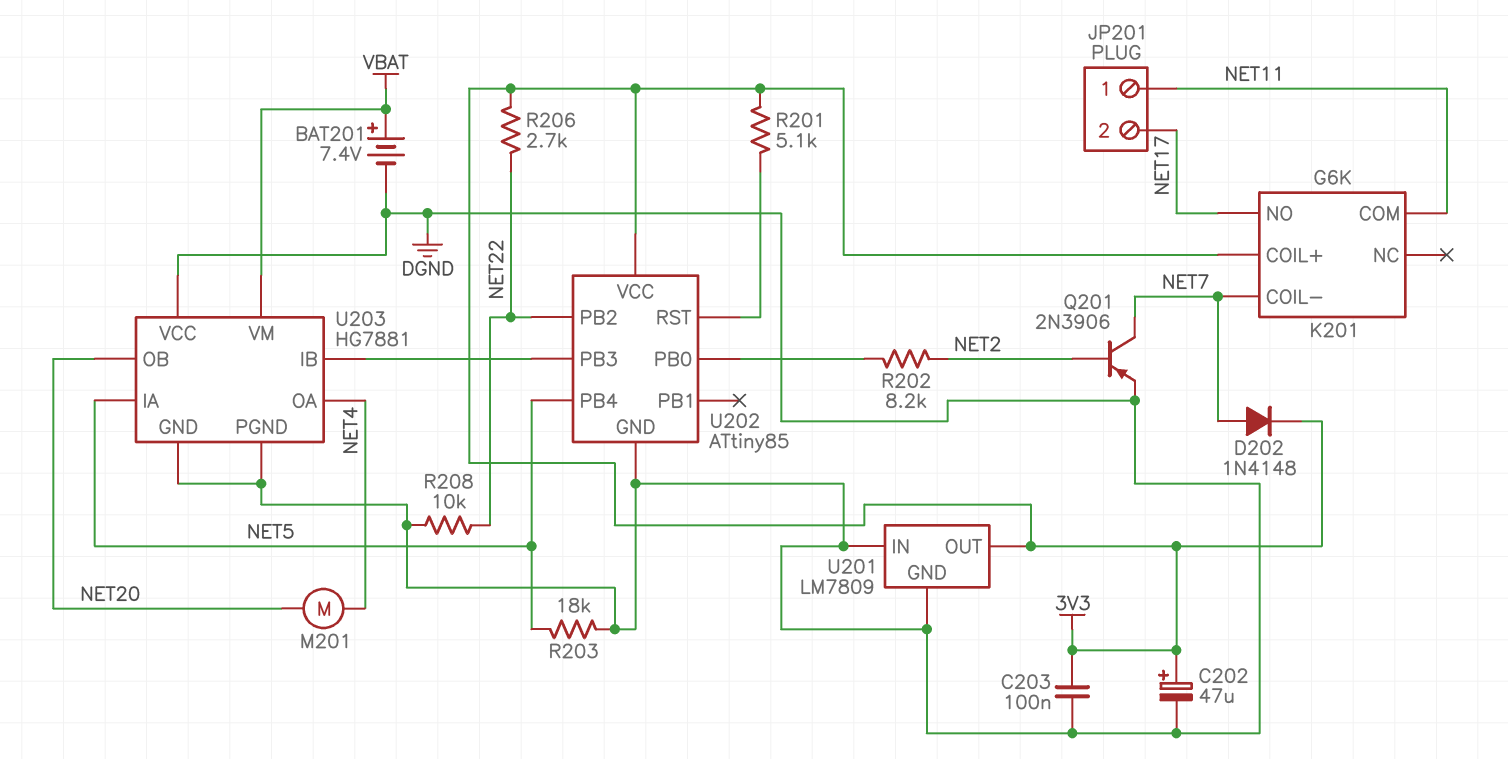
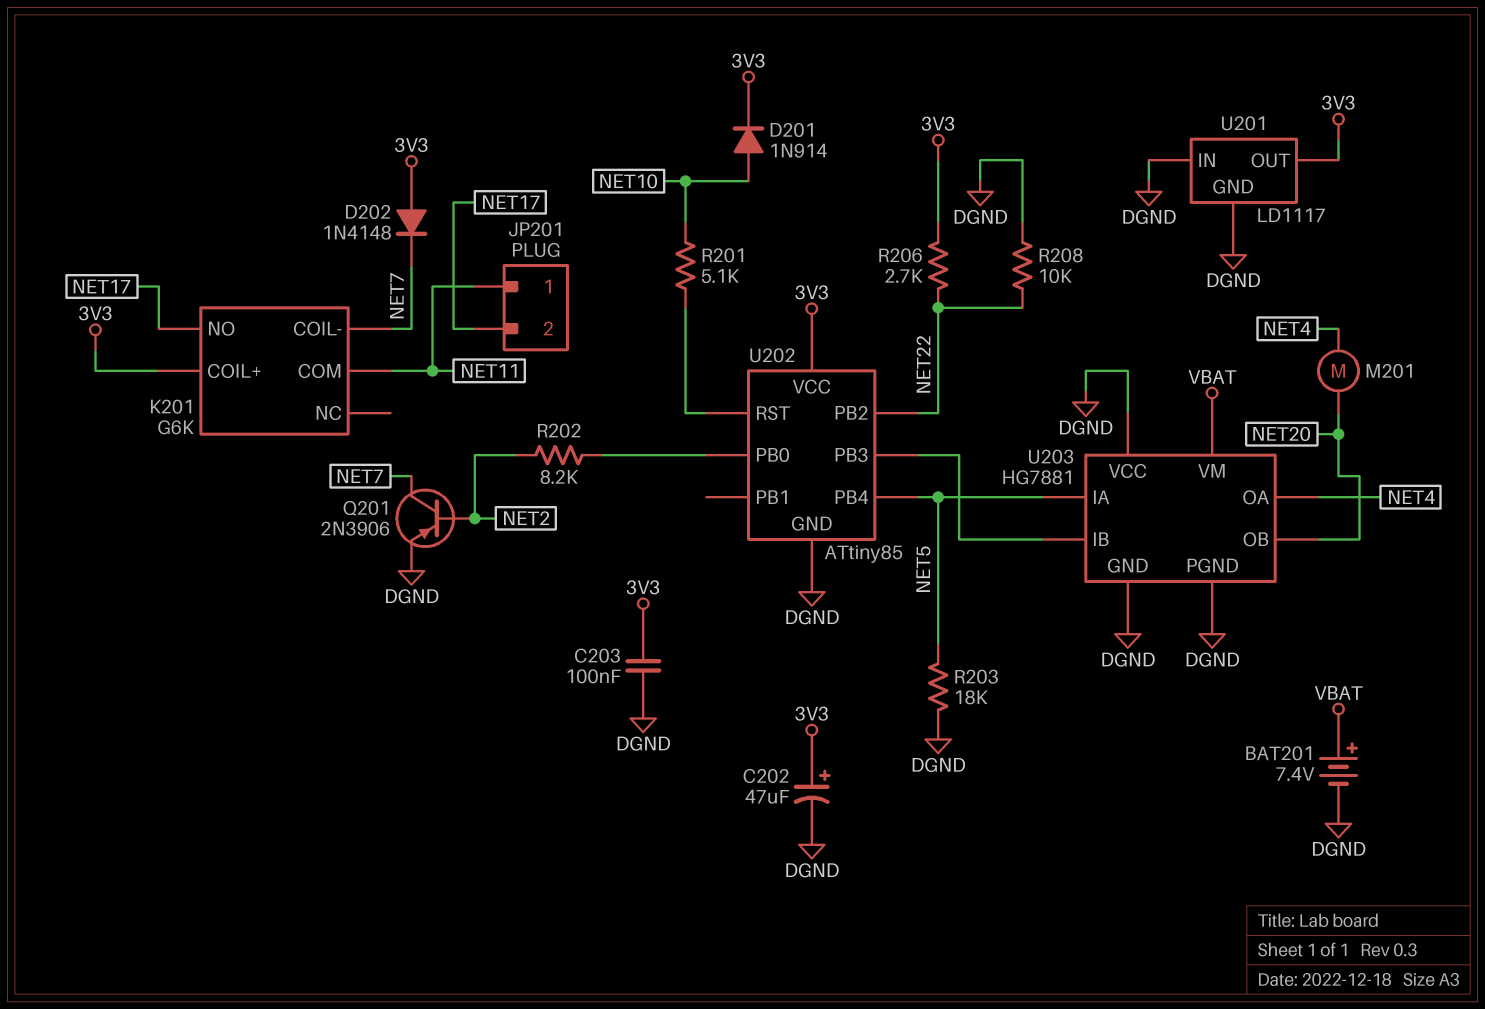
D201: none -> diode 1N914 (A NET10, K 3V3)
D202: diode 1N4148 (A NET7, K 3V3) -> diode 1N4148 (A 3V3, K NET7)
R201: 5.1k (3V3, U202/RST) -> 5.1k (NET10, U202/RST)
U201: LM7809 -> LD1117

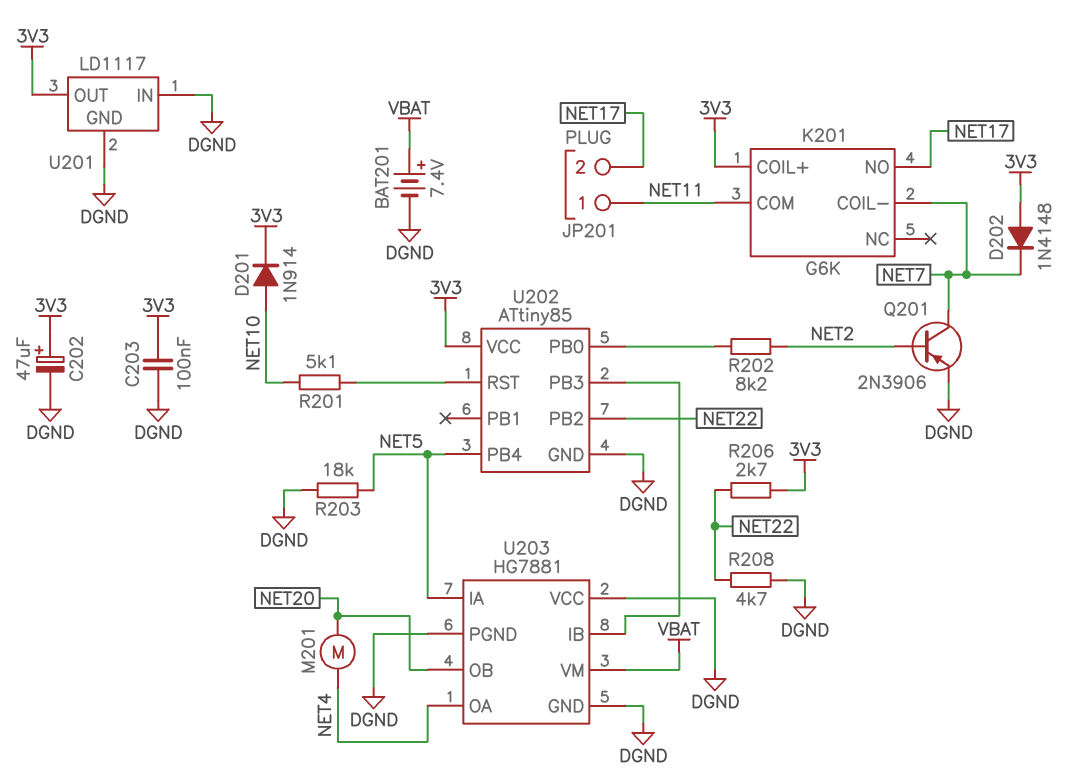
R208: 10k (DGND, NET22) -> 4.7k (DGND, NET22)

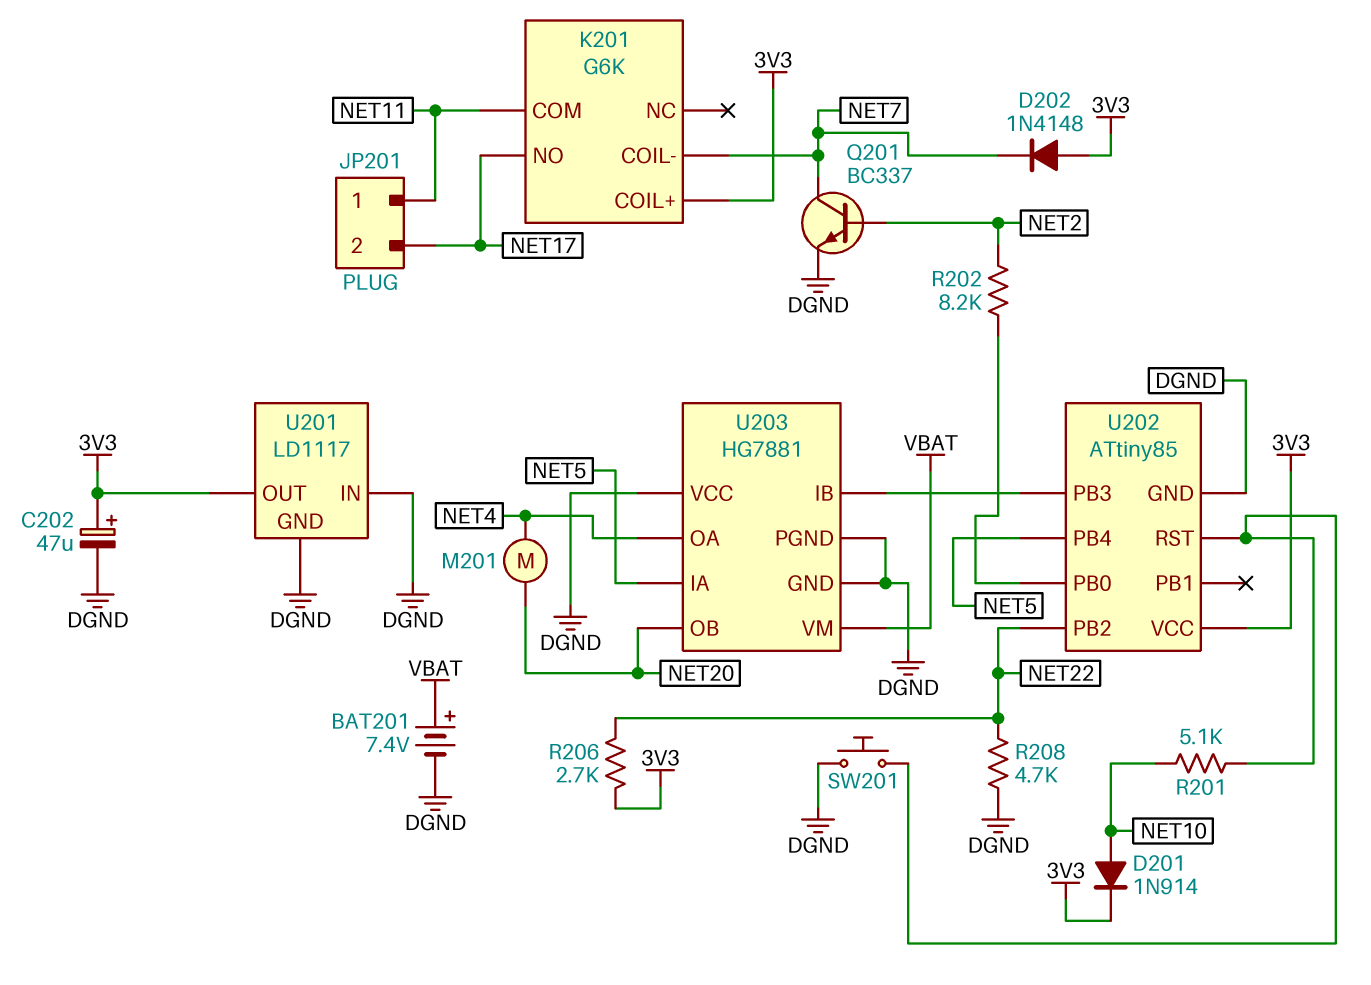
C203: 100nF (3V3, DGND) -> none
Q201: PNP 2N3906 (B NET2, C NET7, E DGND) -> NPN BC337 (B NET2, C NET7, E DGND)
R203: 18k (DGND, NET5) -> none
SW201: none -> button (DGND, U202/RST)

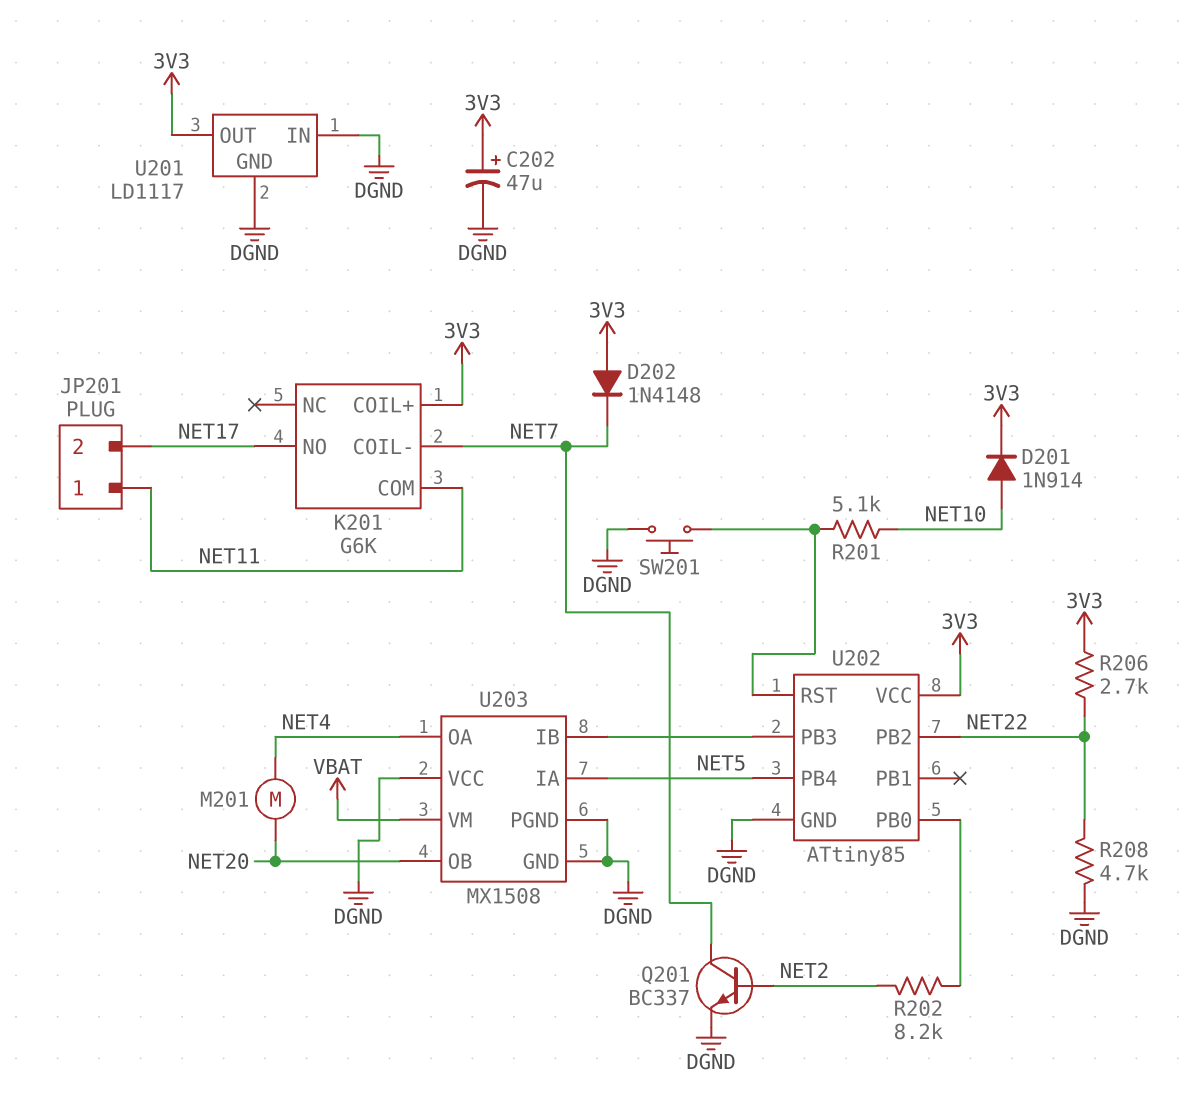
BAT201: 7.4V (plus VBAT, minus DGND) -> none
U203: HG7881 -> MX1508

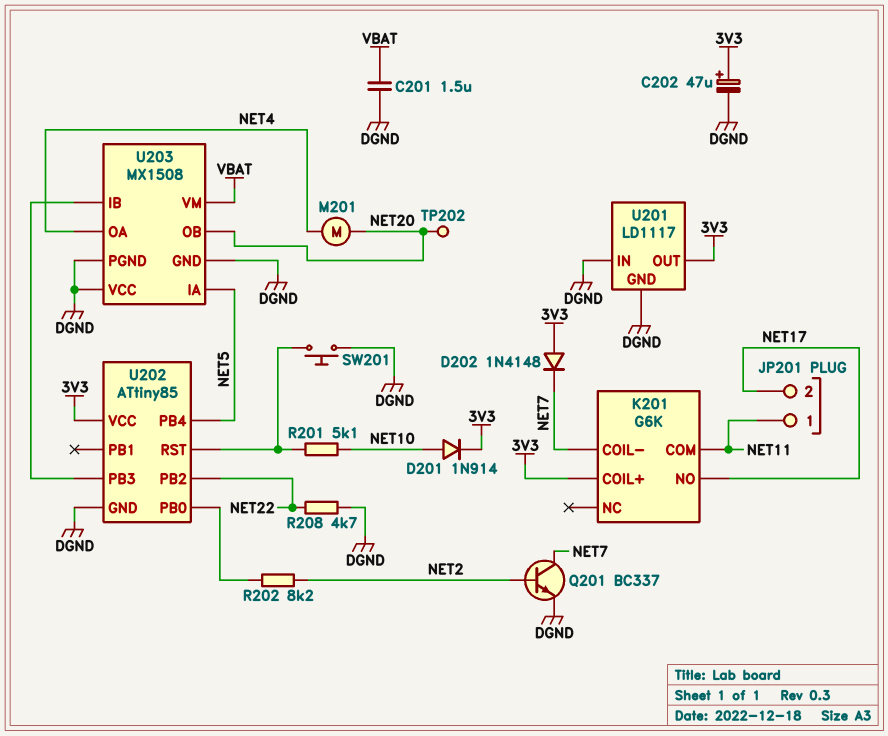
C201: none -> 1.5uF (DGND, VBAT)
R206: 2.7k (3V3, NET22) -> none
TP202: none -> test point (NET20)

